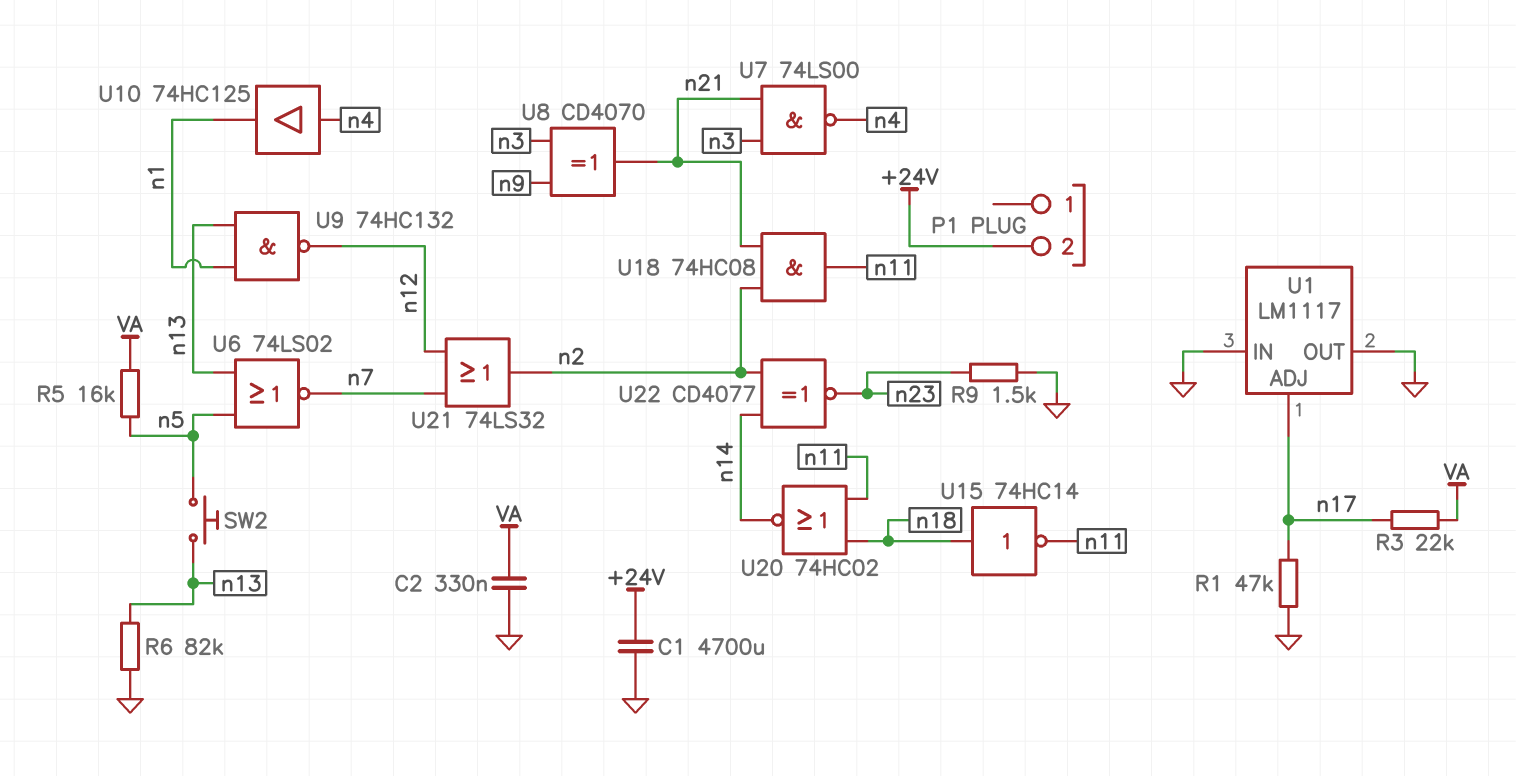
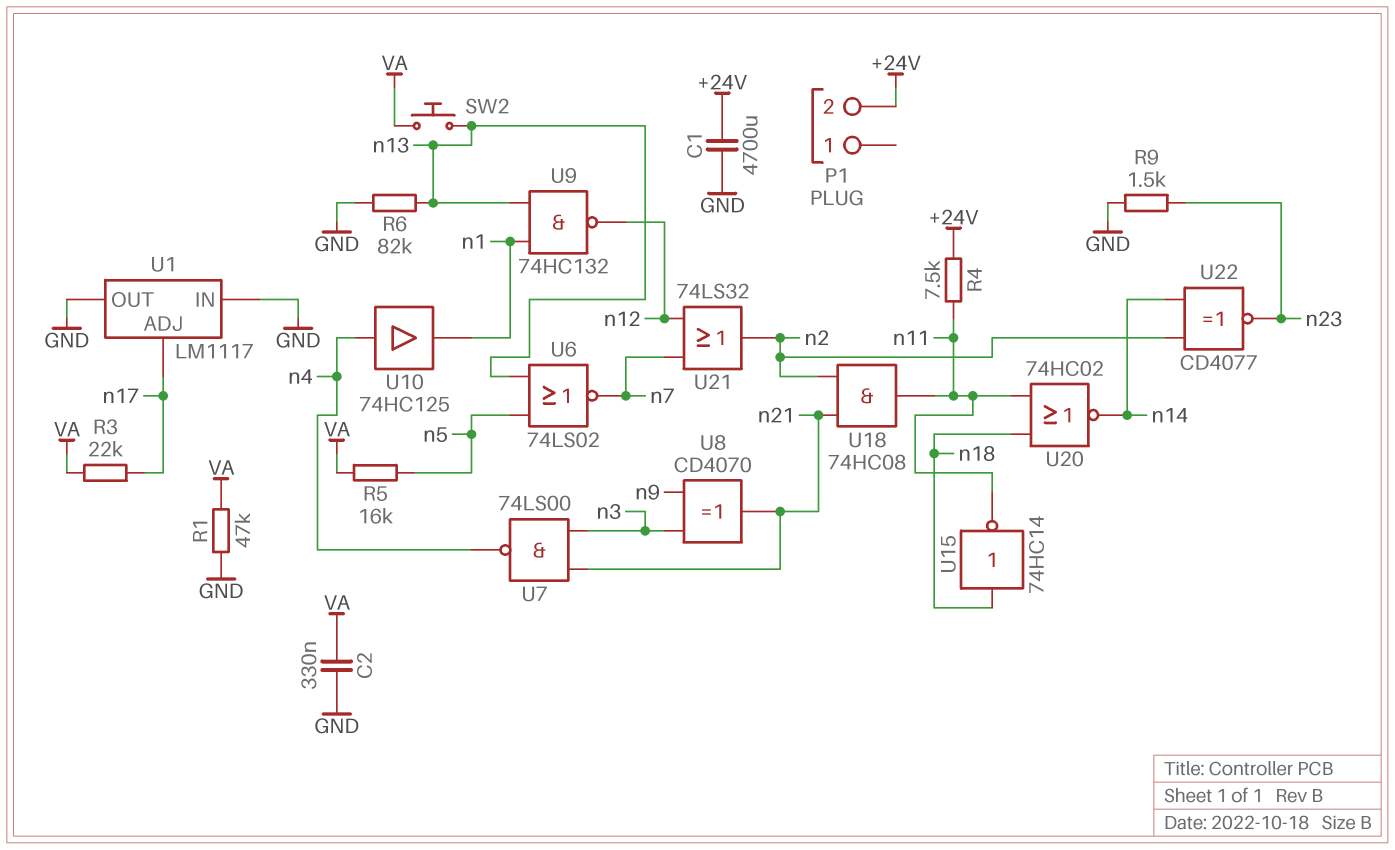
R1: 47k (GND, n17) -> 47k (GND, VA)
R4: none -> 7.5k (+24V, n11)
SW2: button (n5, n13) -> button (VA, n13)

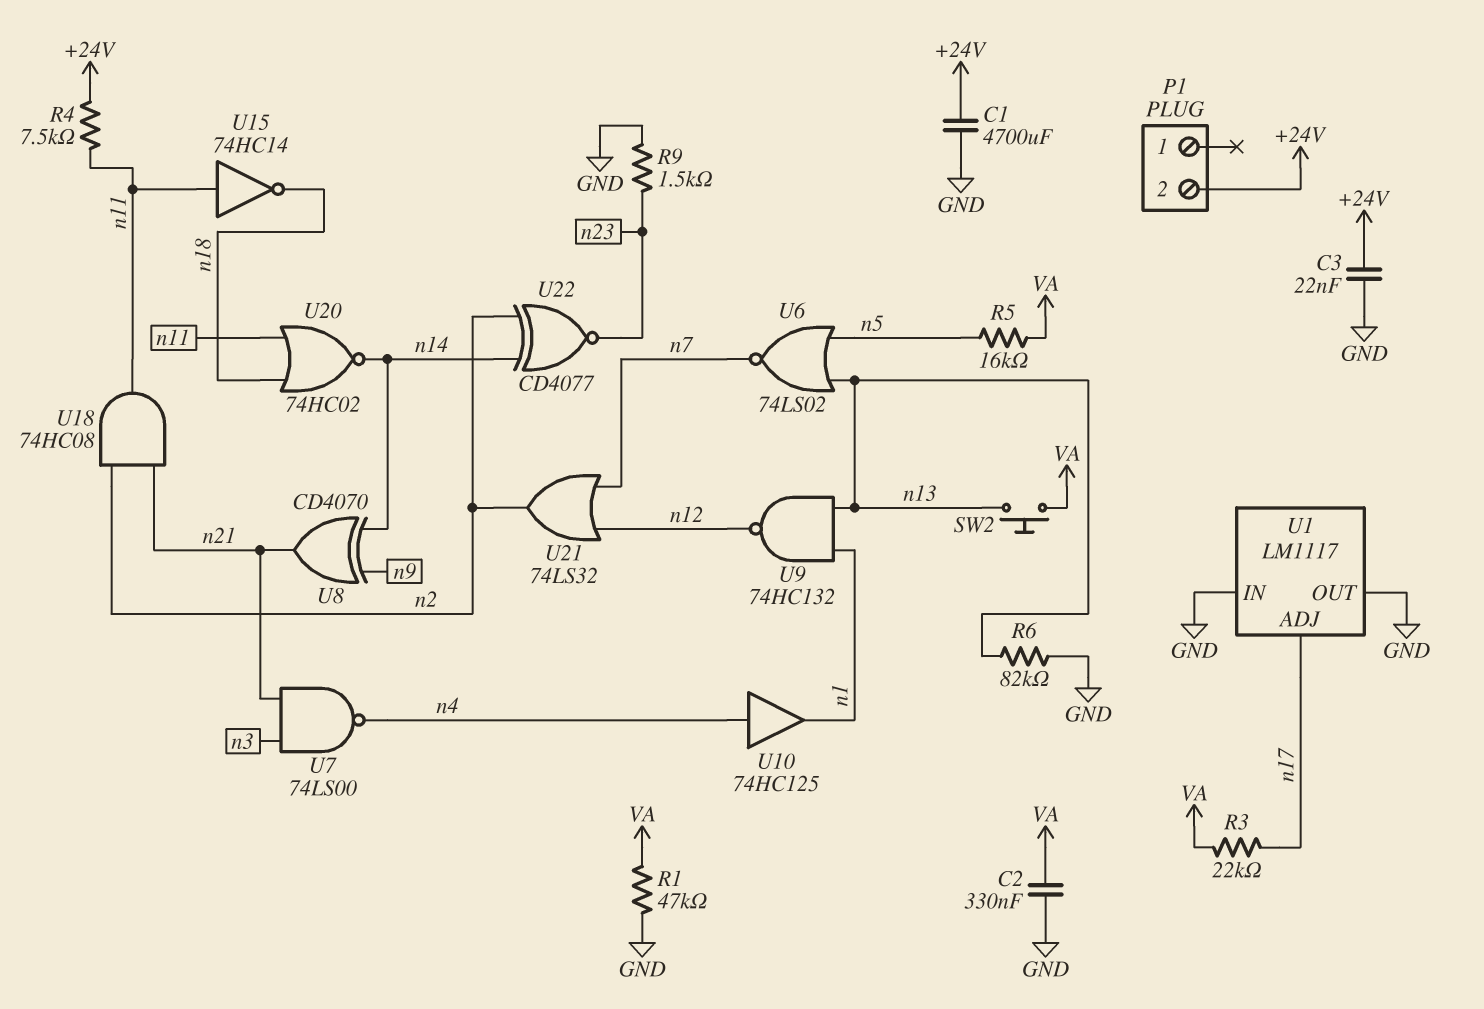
C3: none -> 22nF (+24V, GND)
U8: XOR CD4070 (in n3, in n9, out n21) -> XOR CD4070 (in n9, in n14, out n21)
U15: NOT 74HC14 (in n18, out n11) -> NOT 74HC14 (in n11, out n18)

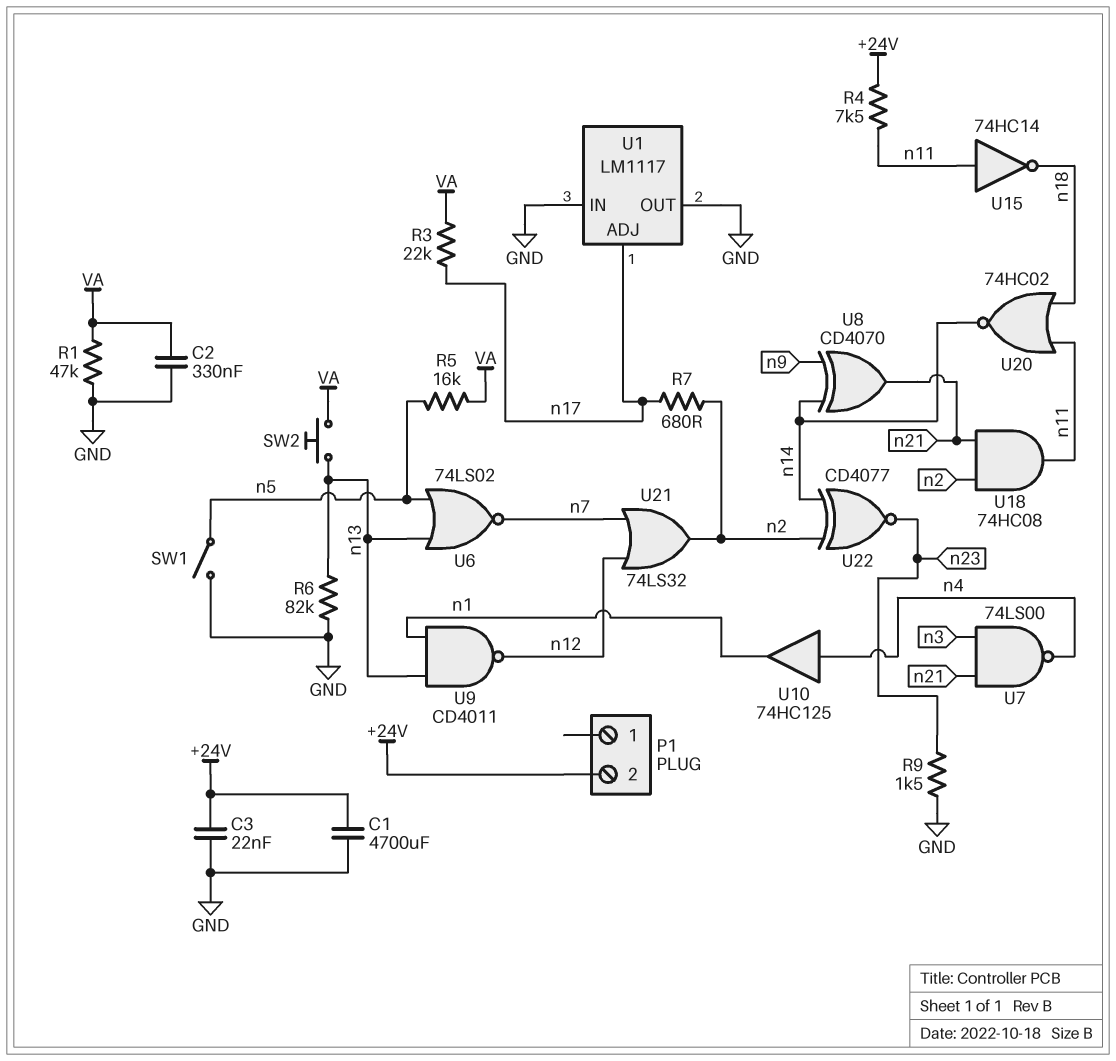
R7: none -> 680 (n2, n17)
SW1: none -> switch (GND, n5)
U9: NAND 74HC132 (in n1, in n13, out n12) -> NAND CD4011 (in n1, in n13, out n12)

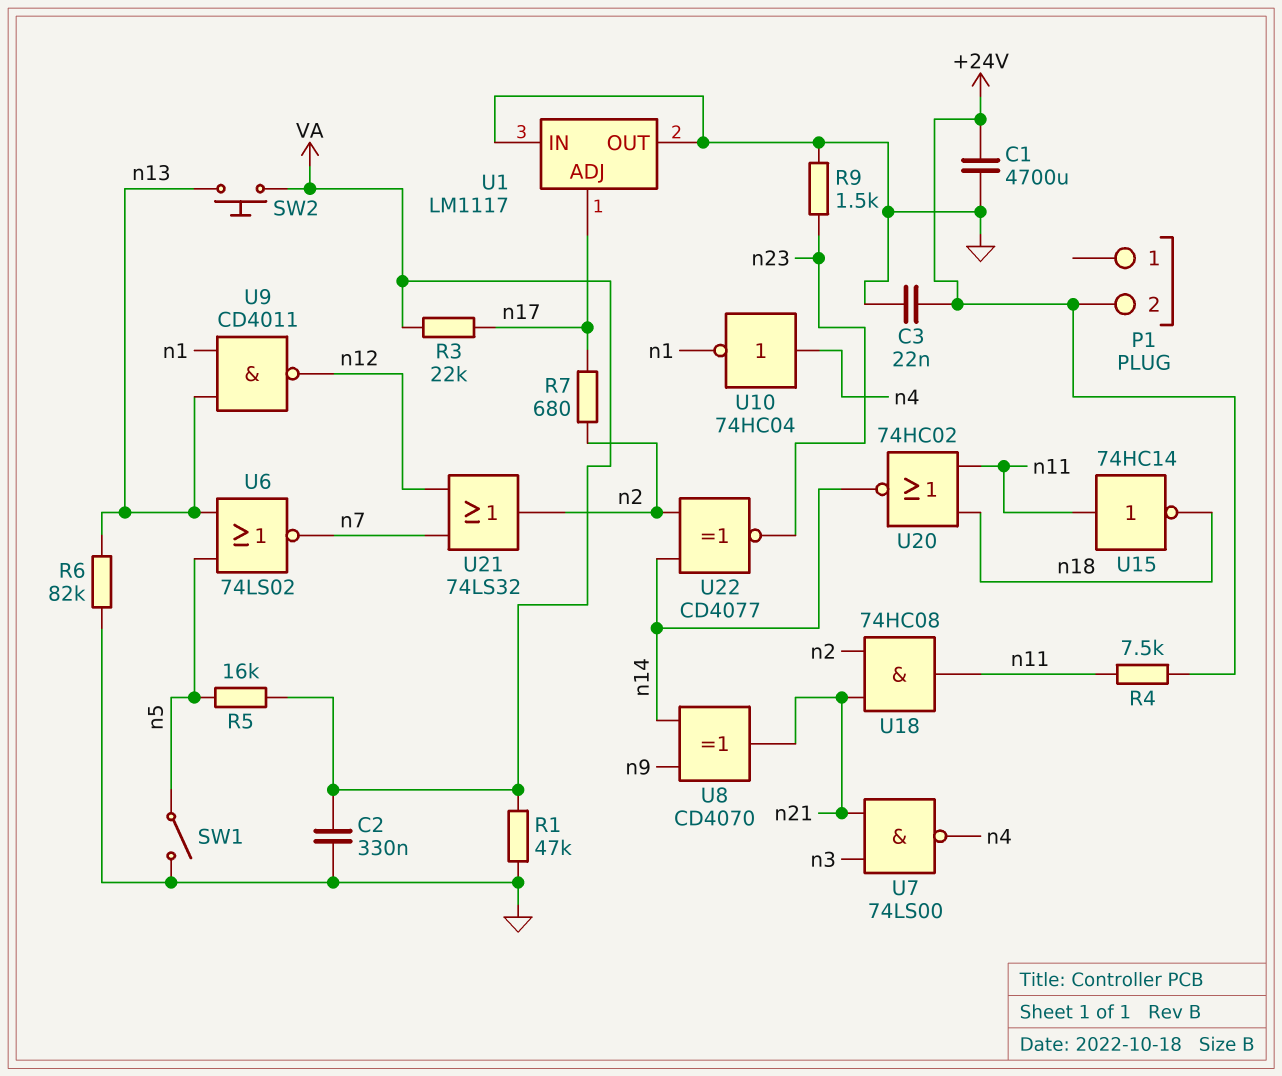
U10: buffer 74HC125 (in n4, out n1) -> NOT 74HC04 (in n4, out n1)

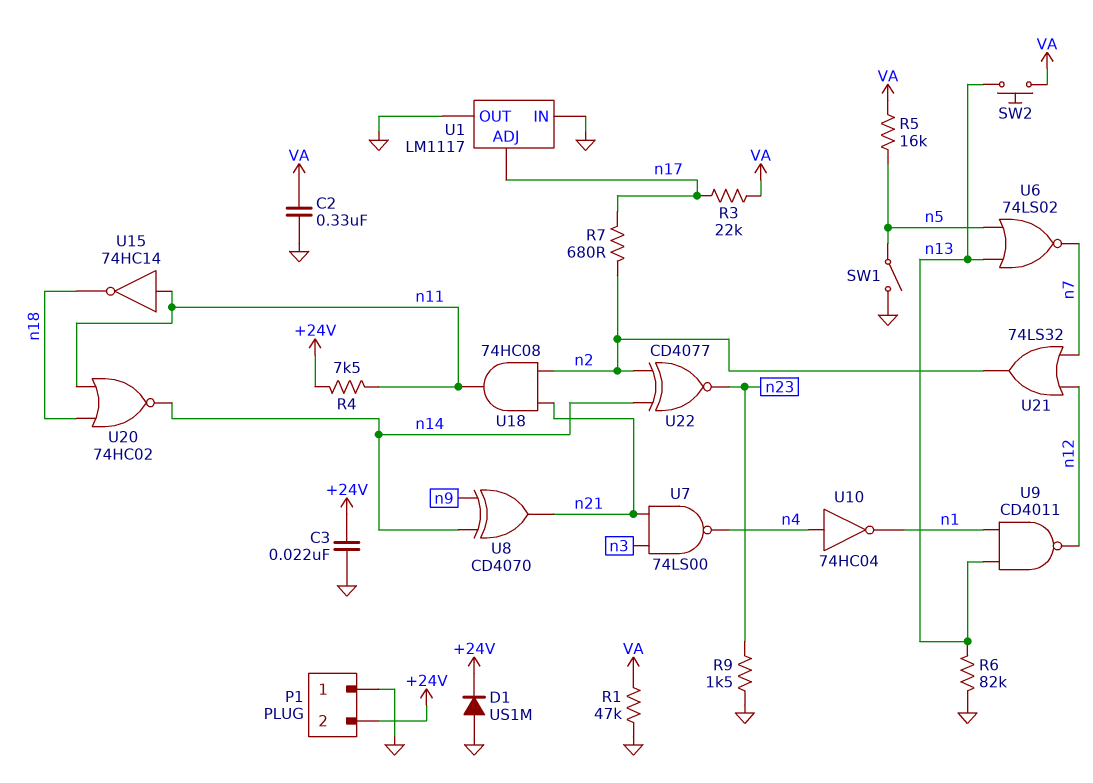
C1: 4700uF (+24V, GND) -> none
D1: none -> diode US1M (A GND, K +24V)
P1 pin 1: none -> GND

